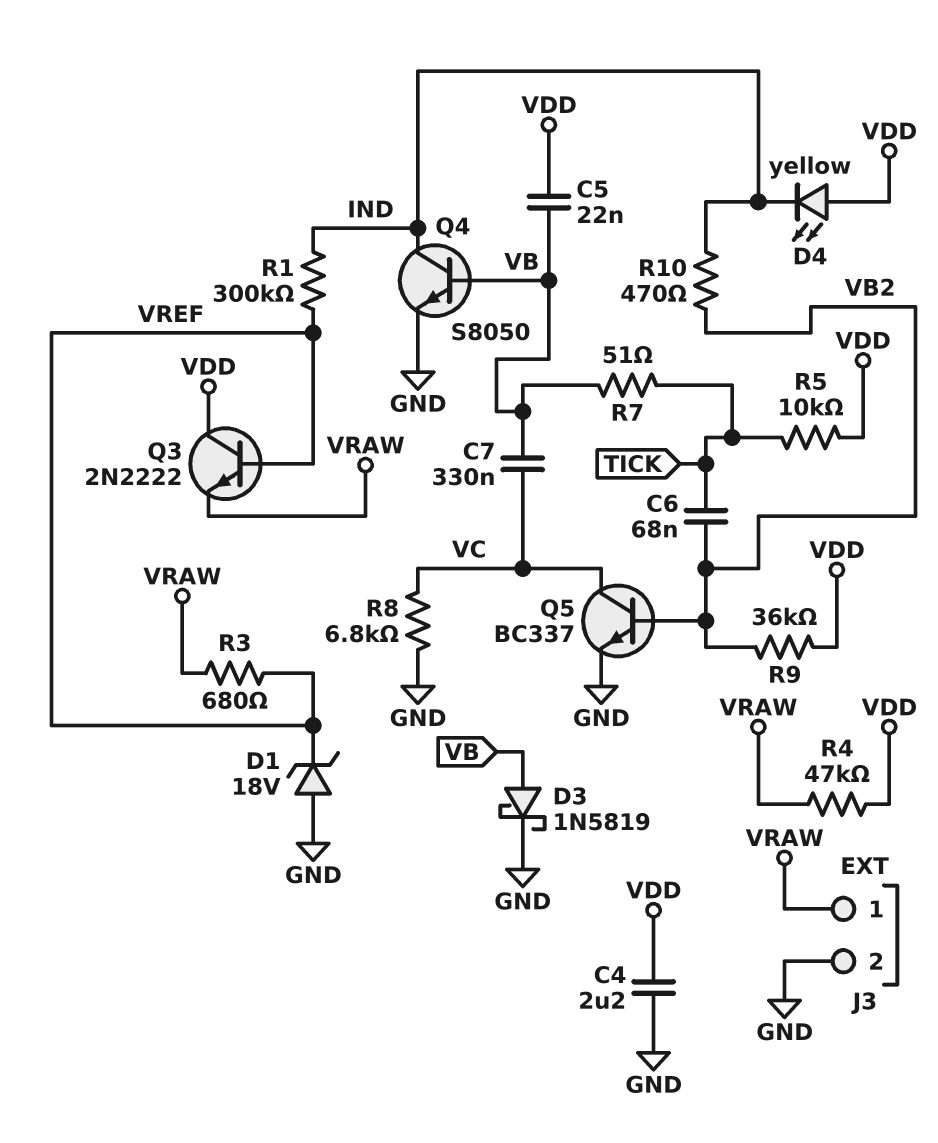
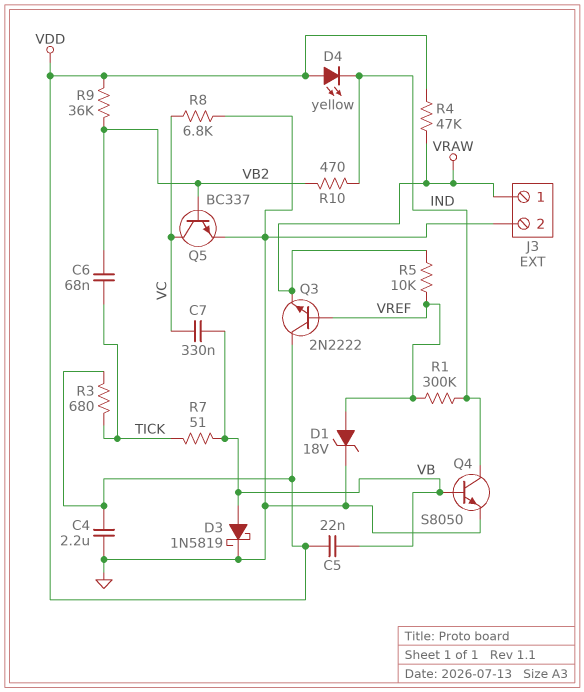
D1: zener 18V (A GND, K VREF) -> zener 18V (A VREF, K GND)
R3: 680 (VRAW, VREF) -> 680 (TICK, VDD)
R5: 10k (TICK, VDD) -> 10k (VRAW, VREF)

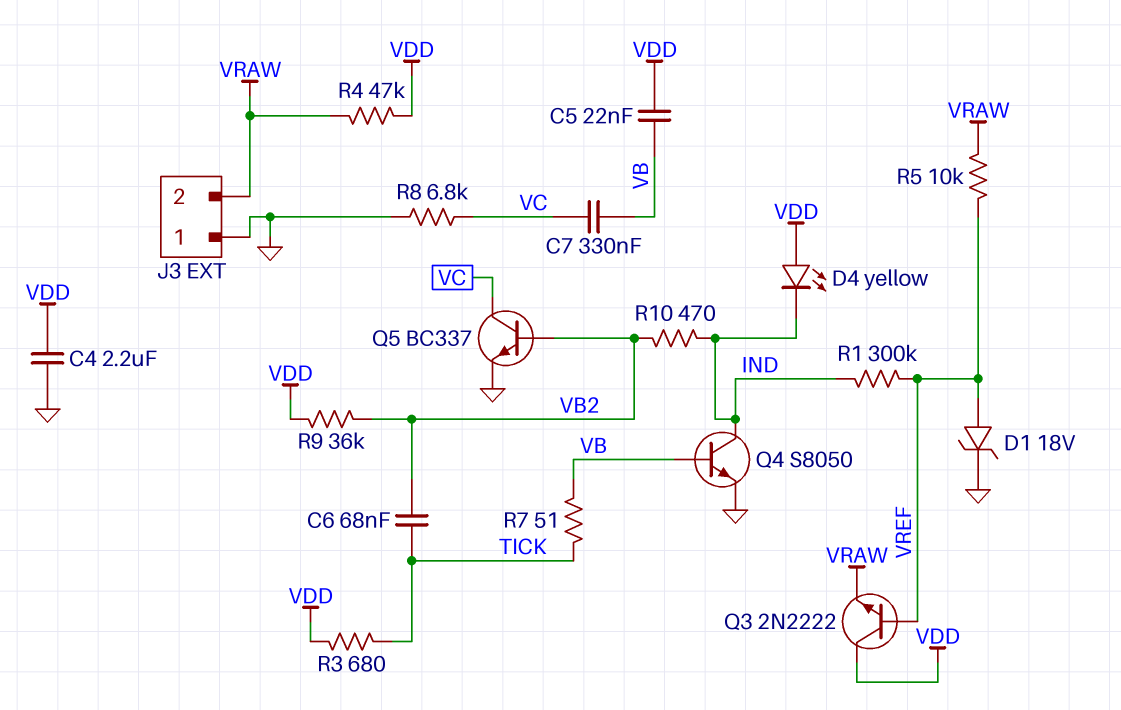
D3: schottky 1N5819 (A VB, K GND) -> none
J3 pin 1: VRAW -> GND
J3 pin 2: GND -> VRAW

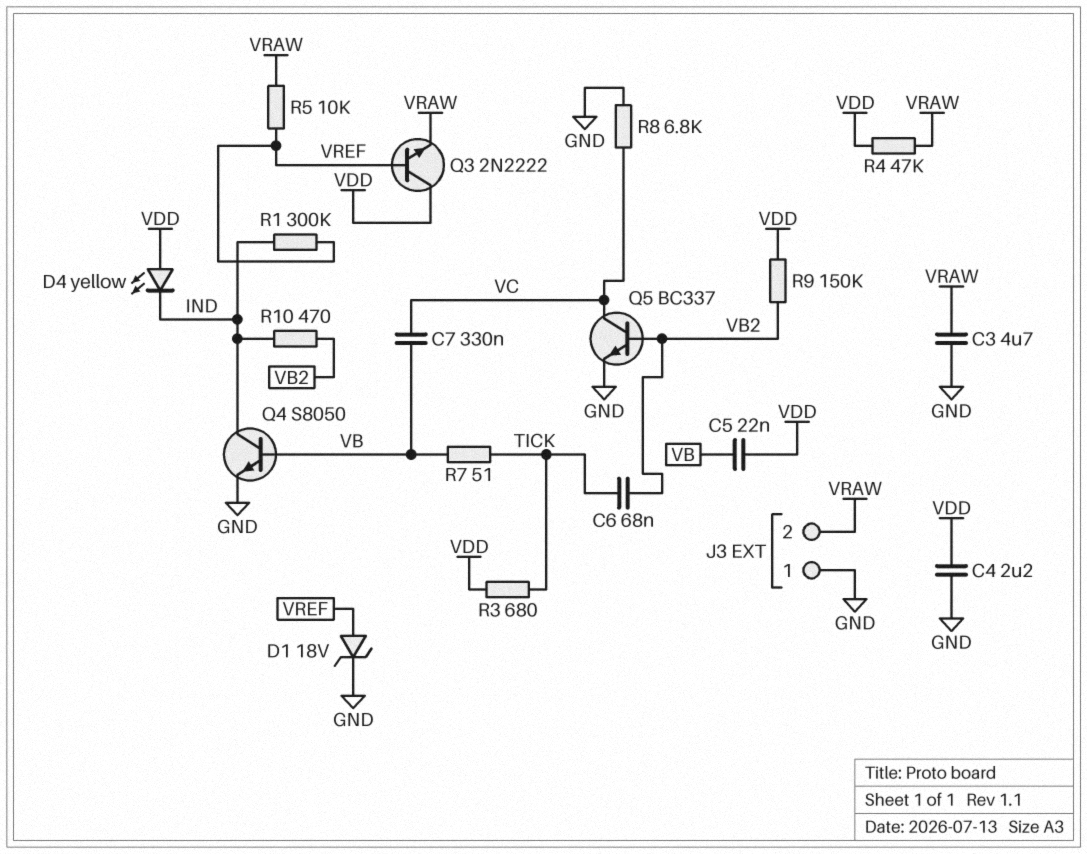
C3: none -> 4.7uF (GND, VRAW)
R9: 36k (VB2, VDD) -> 150k (VB2, VDD)

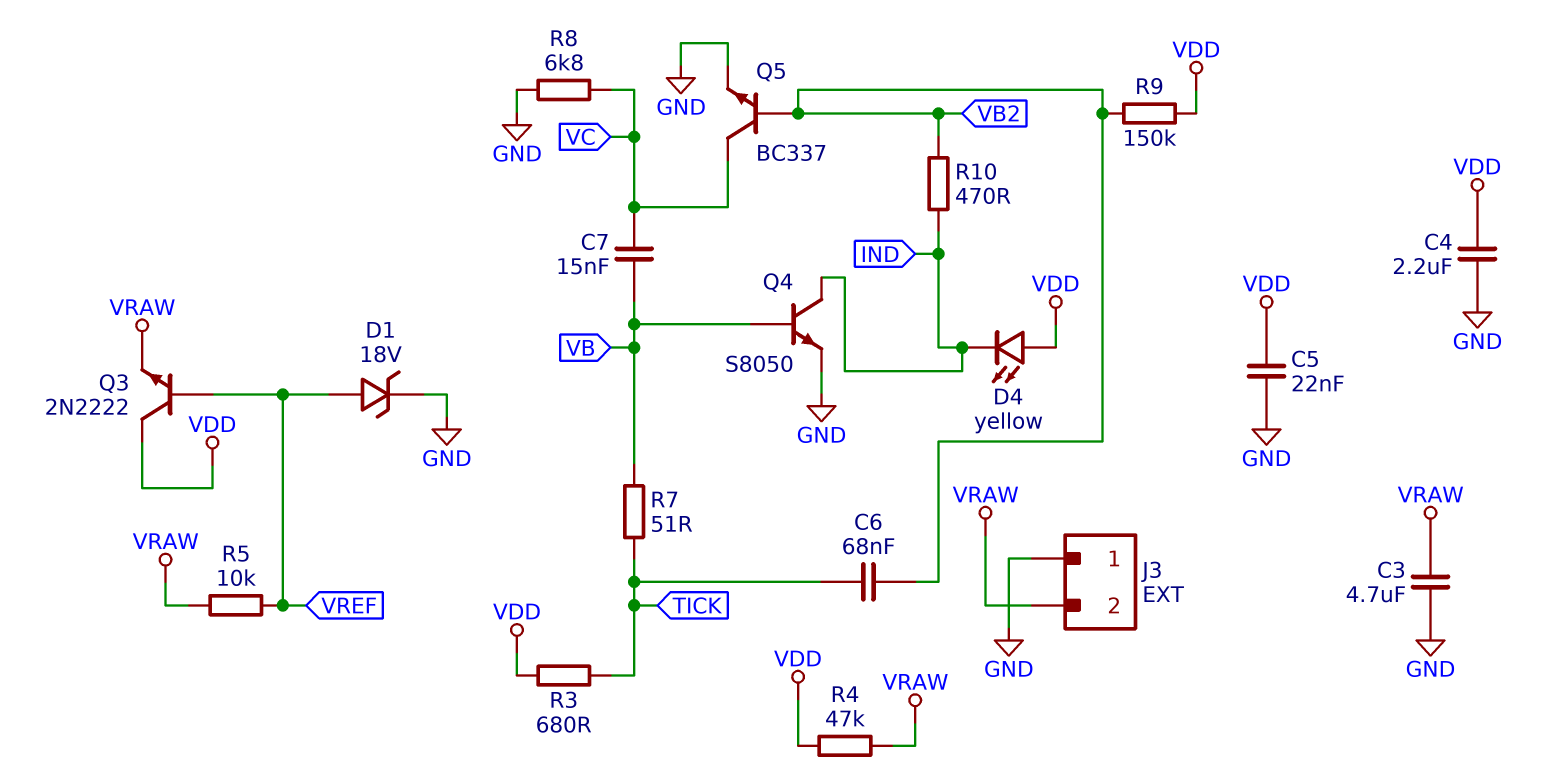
C5: 22nF (VB, VDD) -> 22nF (GND, VDD)
C7: 330nF (VB, VC) -> 15nF (VB, VC)
R1: 300k (IND, VREF) -> none

